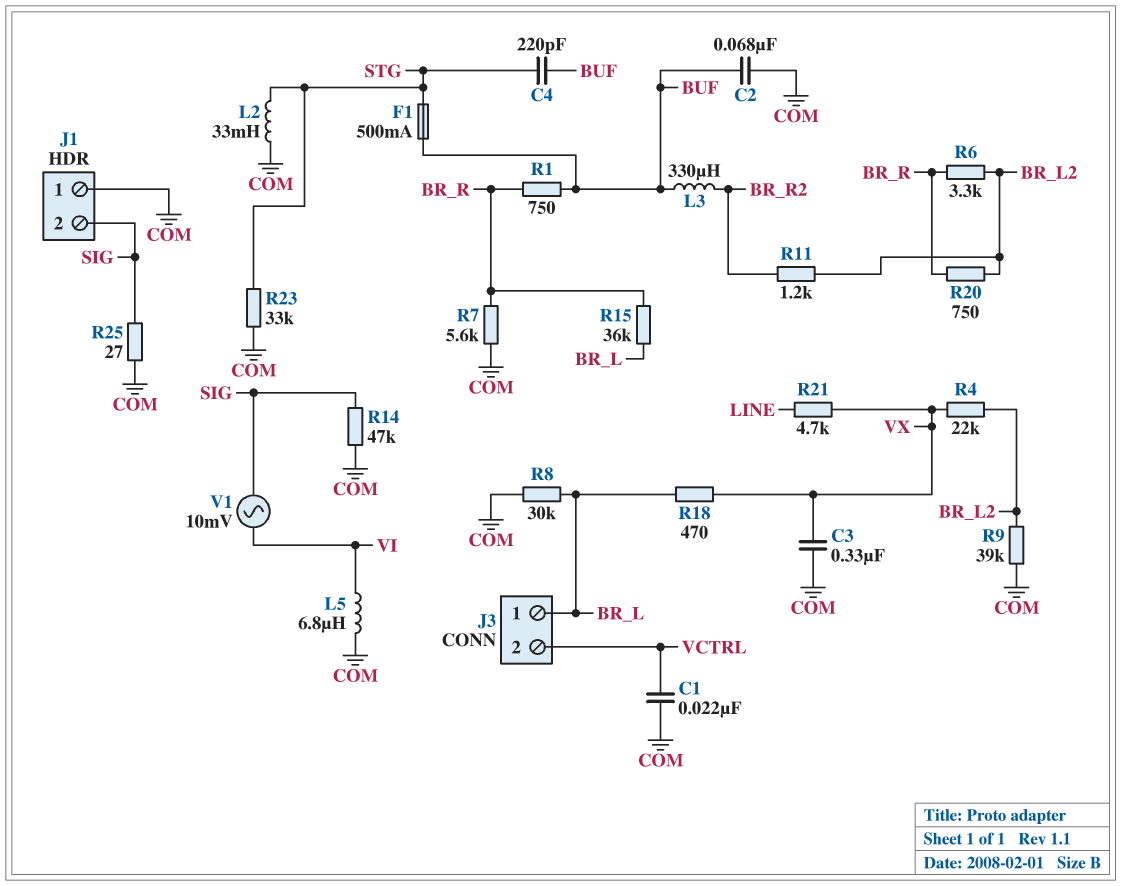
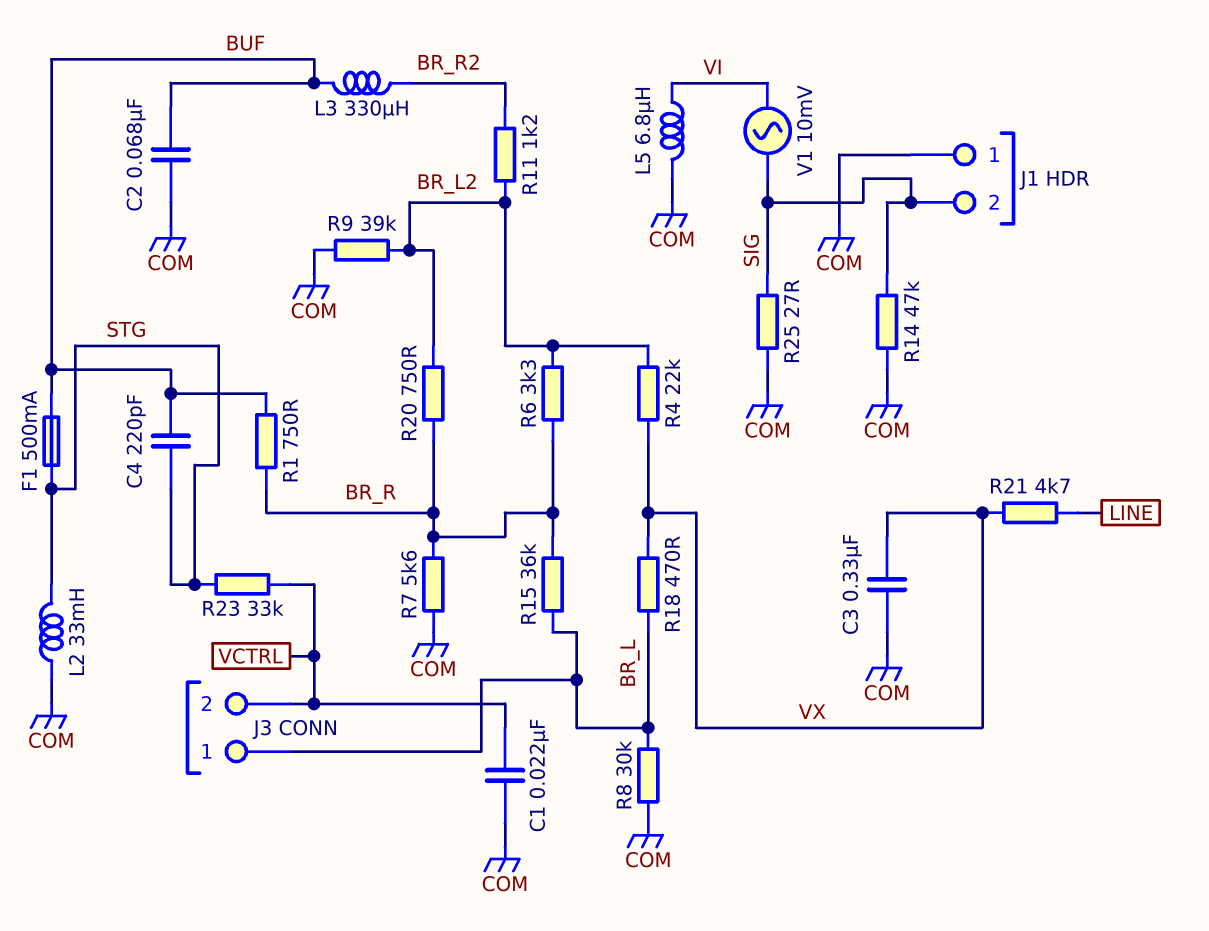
R23: 33k (COM, STG) -> 33k (STG, VCTRL)

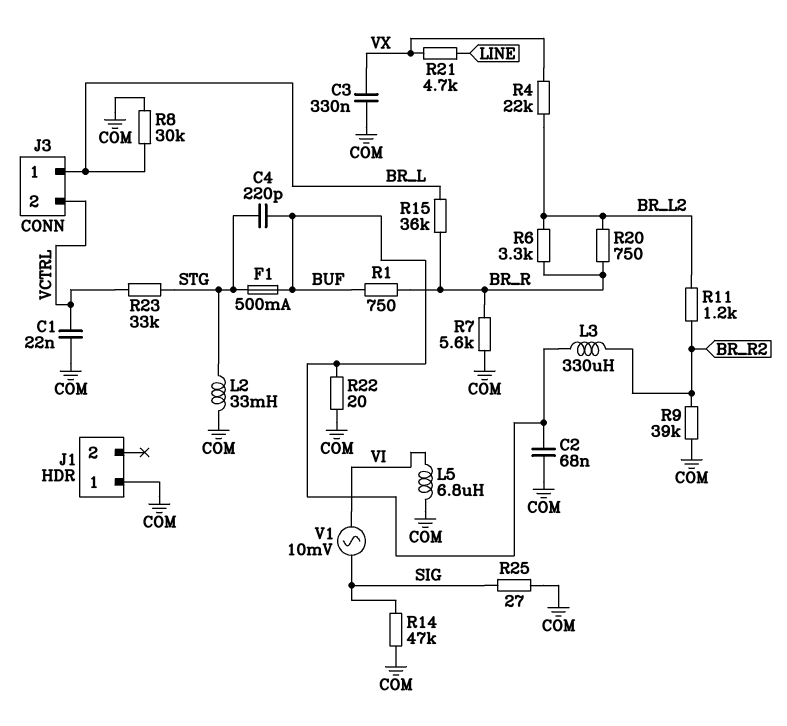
J1 pin 2: SIG -> none
R9: 39k (BR_L2, COM) -> 39k (BR_R2, COM)
R18: 470 (BR_L, VX) -> none
R22: none -> 20 (BUF, COM)

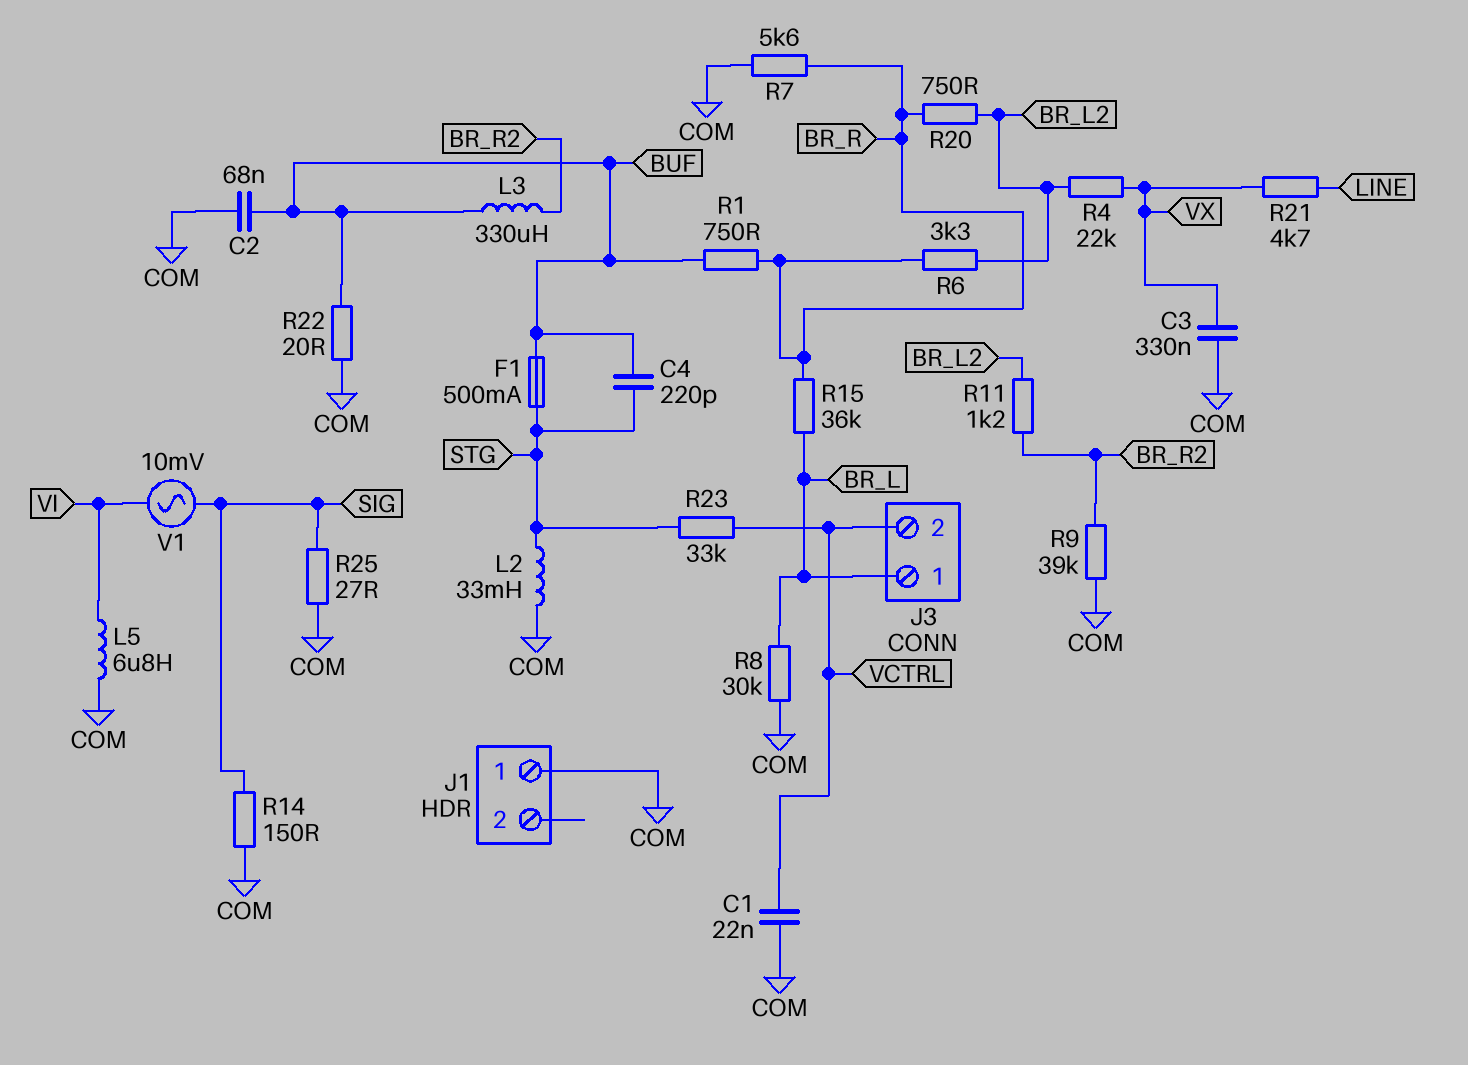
R14: 47k (COM, SIG) -> 150 (COM, SIG)

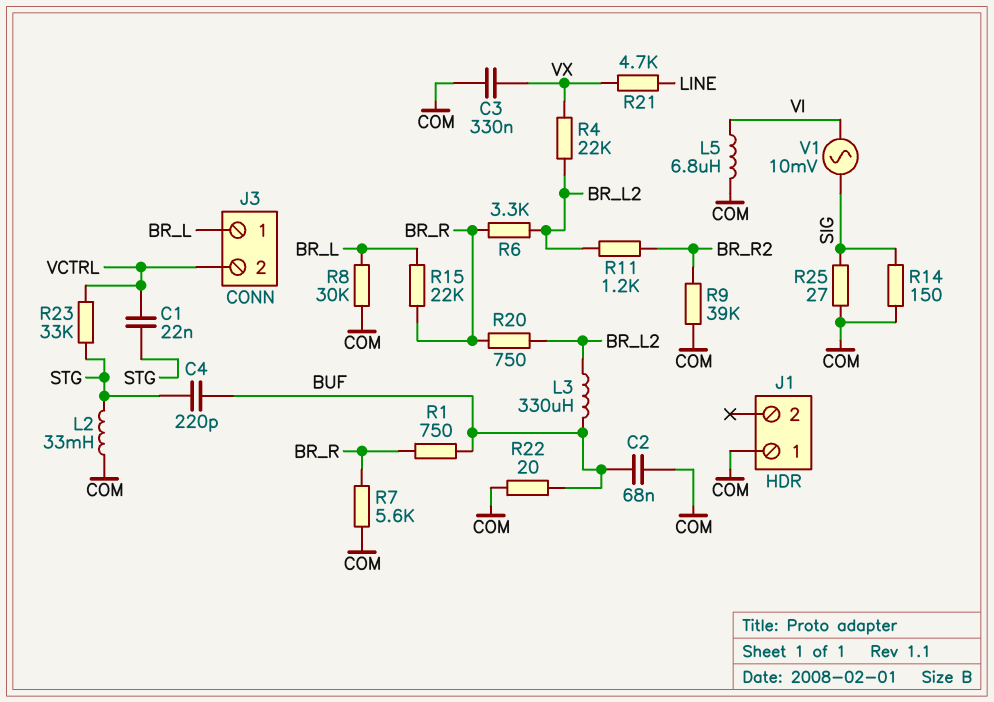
C1: 22nF (COM, VCTRL) -> 22nF (STG, VCTRL)
F1: 500mA (BUF, STG) -> none
L3: 330uH (BR_R2, BUF) -> 330uH (BR_L2, BUF)
R15: 36k (BR_L, BR_R) -> 22k (BR_L, BR_R)

